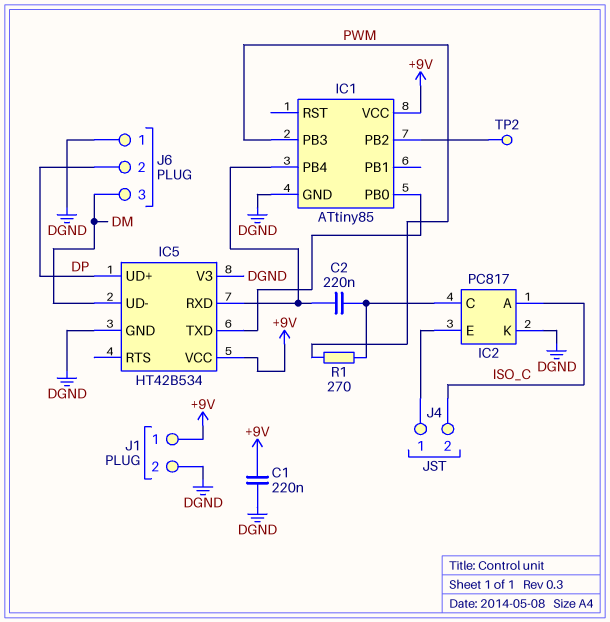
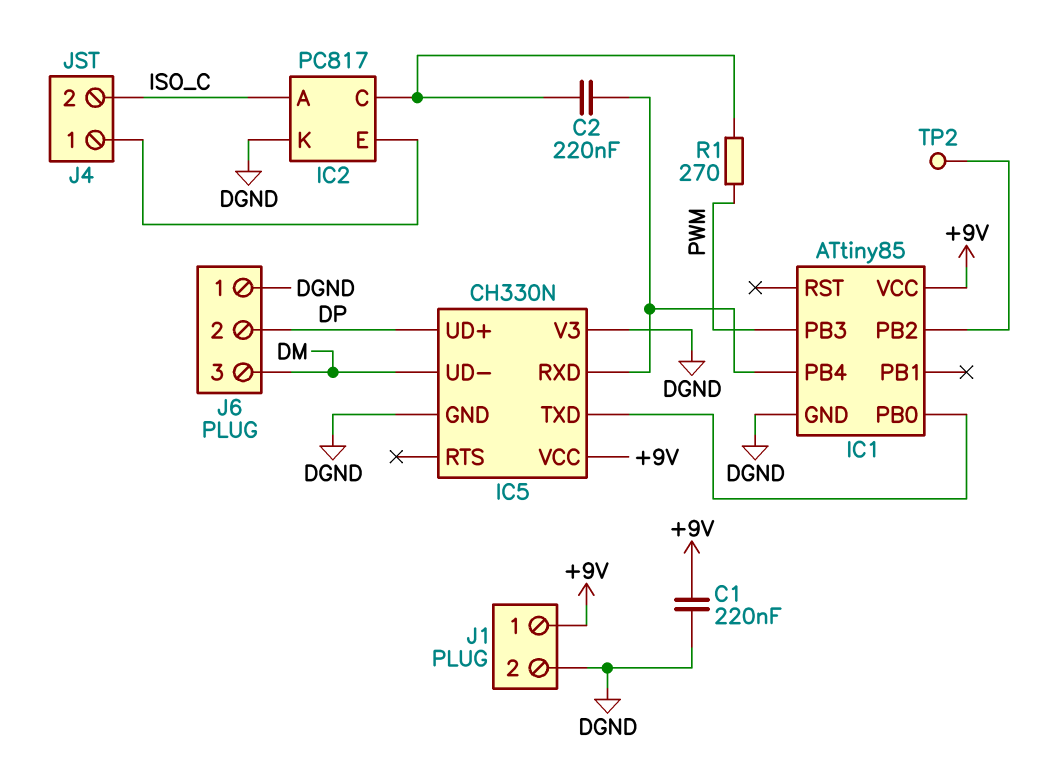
IC5: HT42B534 -> CH330N

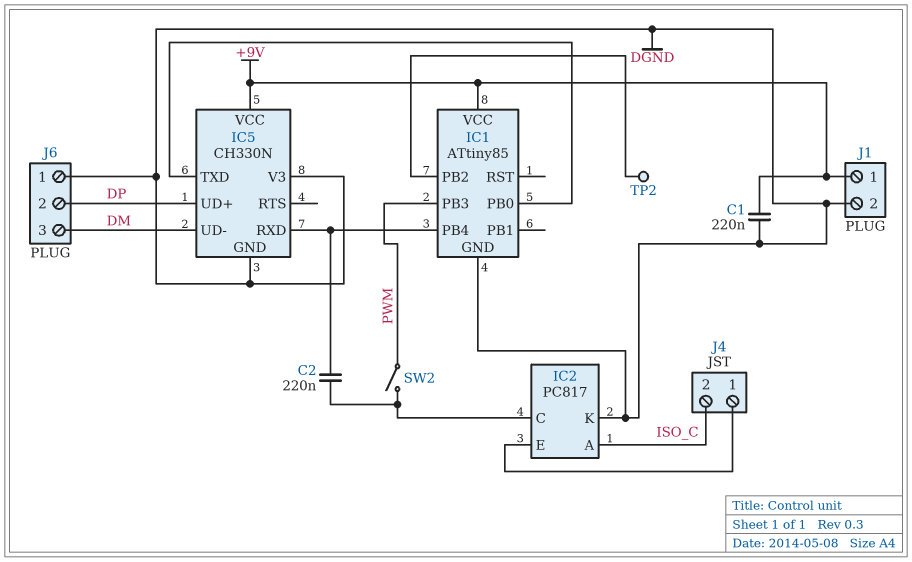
R1: 270 (IC2/C, PWM) -> none
SW2: none -> switch (IC2/C, PWM)

